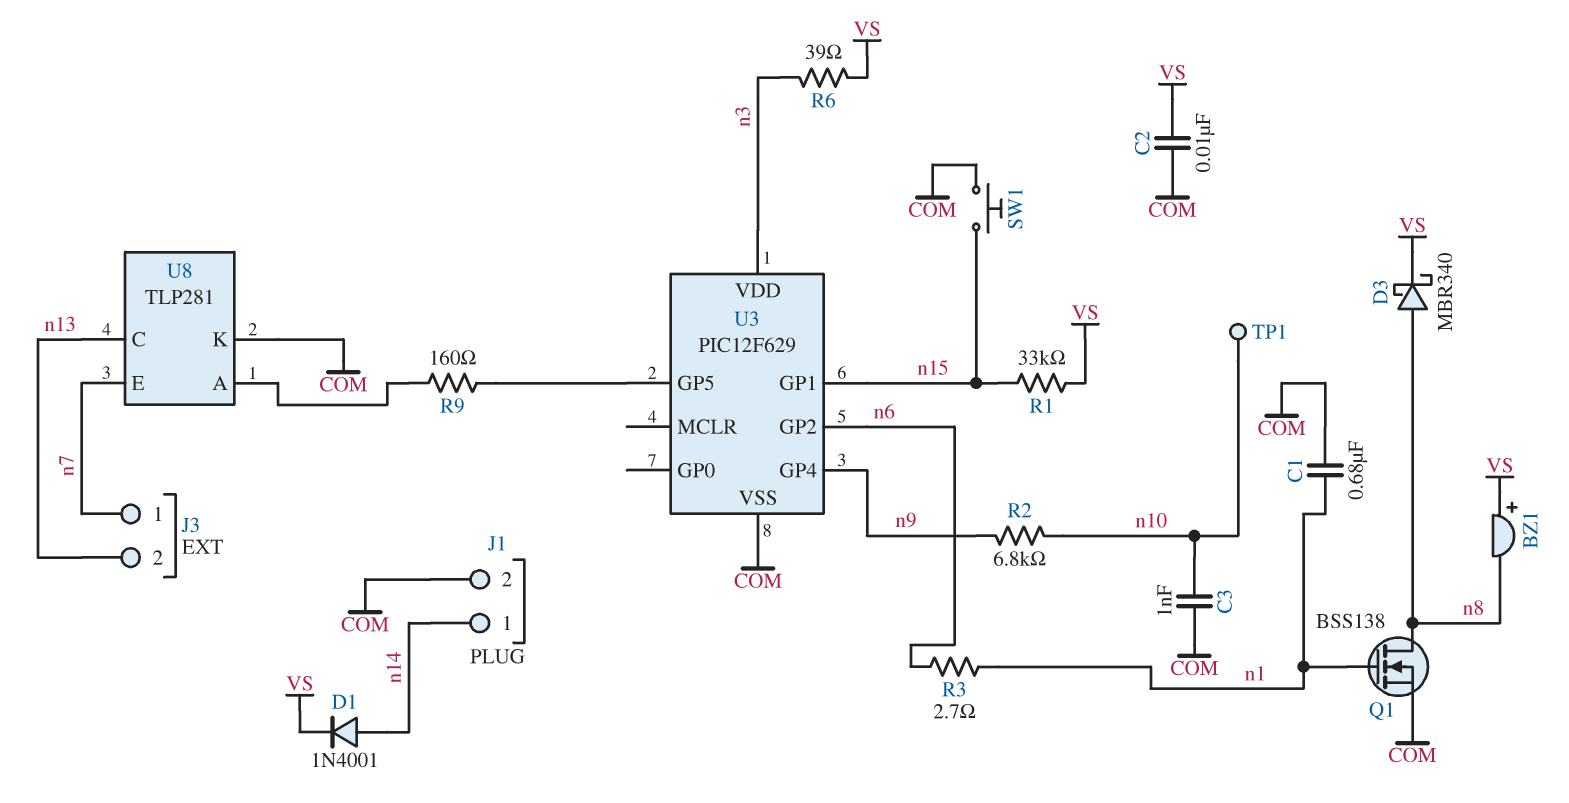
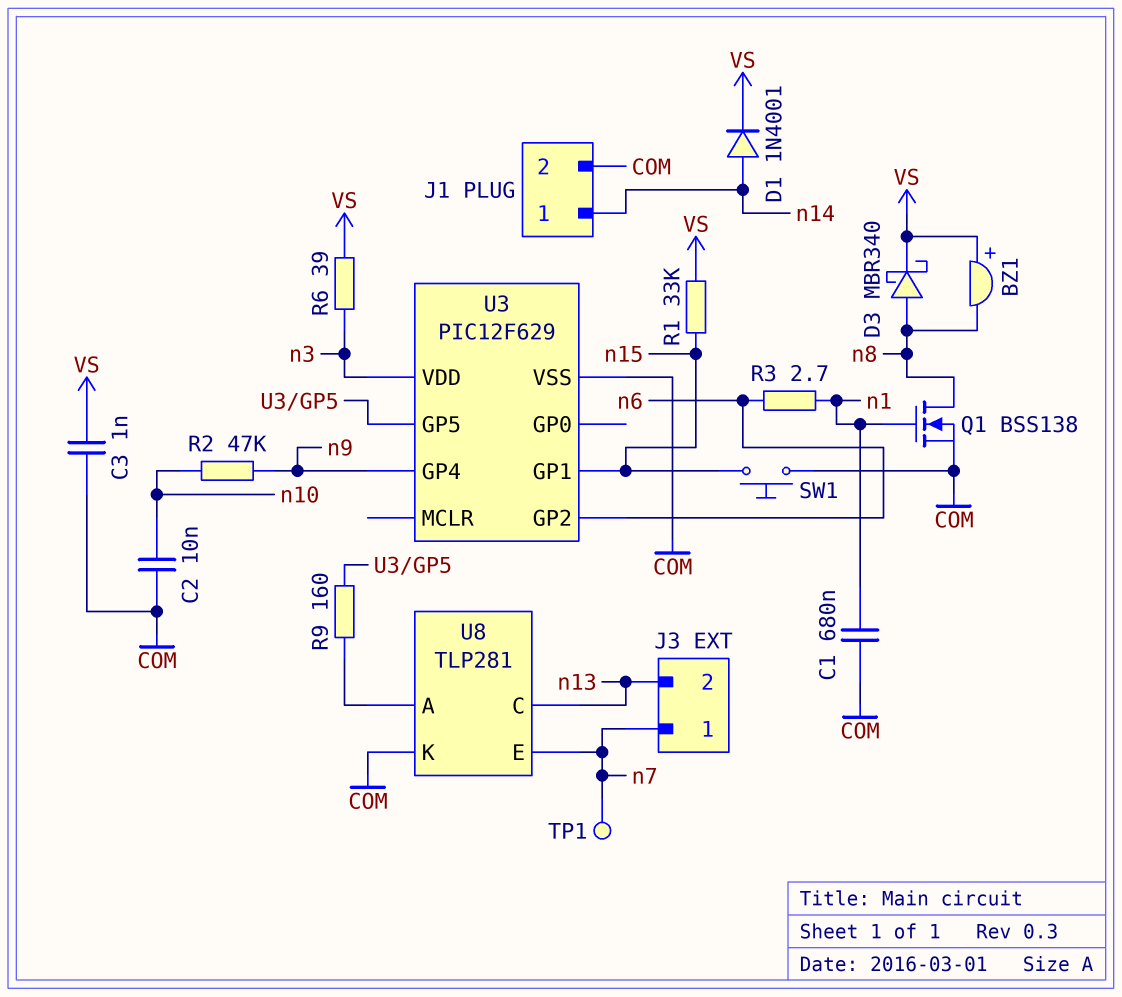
C2: 10nF (COM, VS) -> 10nF (COM, n10)
C3: 1nF (COM, n10) -> 1nF (COM, VS)
R2: 6.8k (n9, n10) -> 47k (n9, n10)
TP1: test point (n10) -> test point (n7)

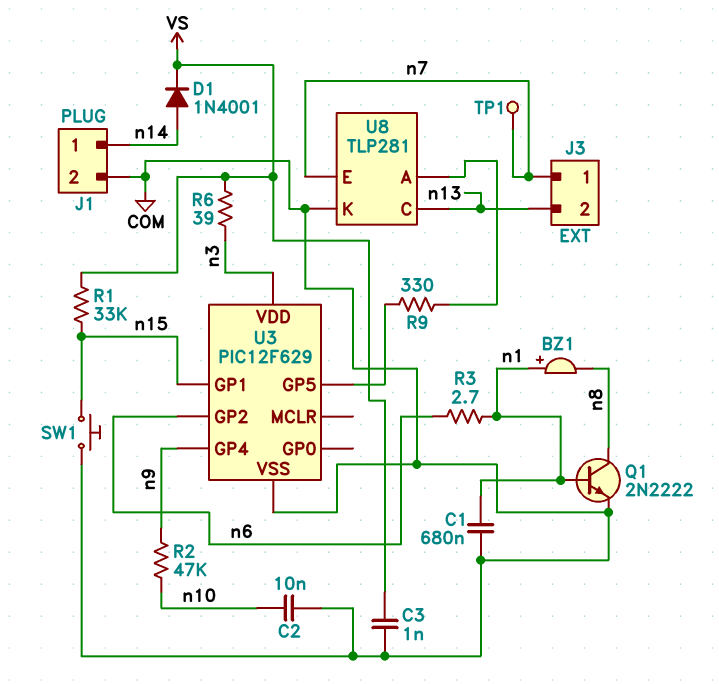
BZ1: buzzer (plus VS, minus n8) -> buzzer (plus n1, minus n8)
D3: schottky MBR340 (A n8, K VS) -> none
Q1: NMOS BSS138 (G n1, D n8, S COM) -> NPN 2N2222 (B n1, C n8, E COM)
R9: 160 (U3/GP5, U8/A) -> 330 (U3/GP5, U8/A)

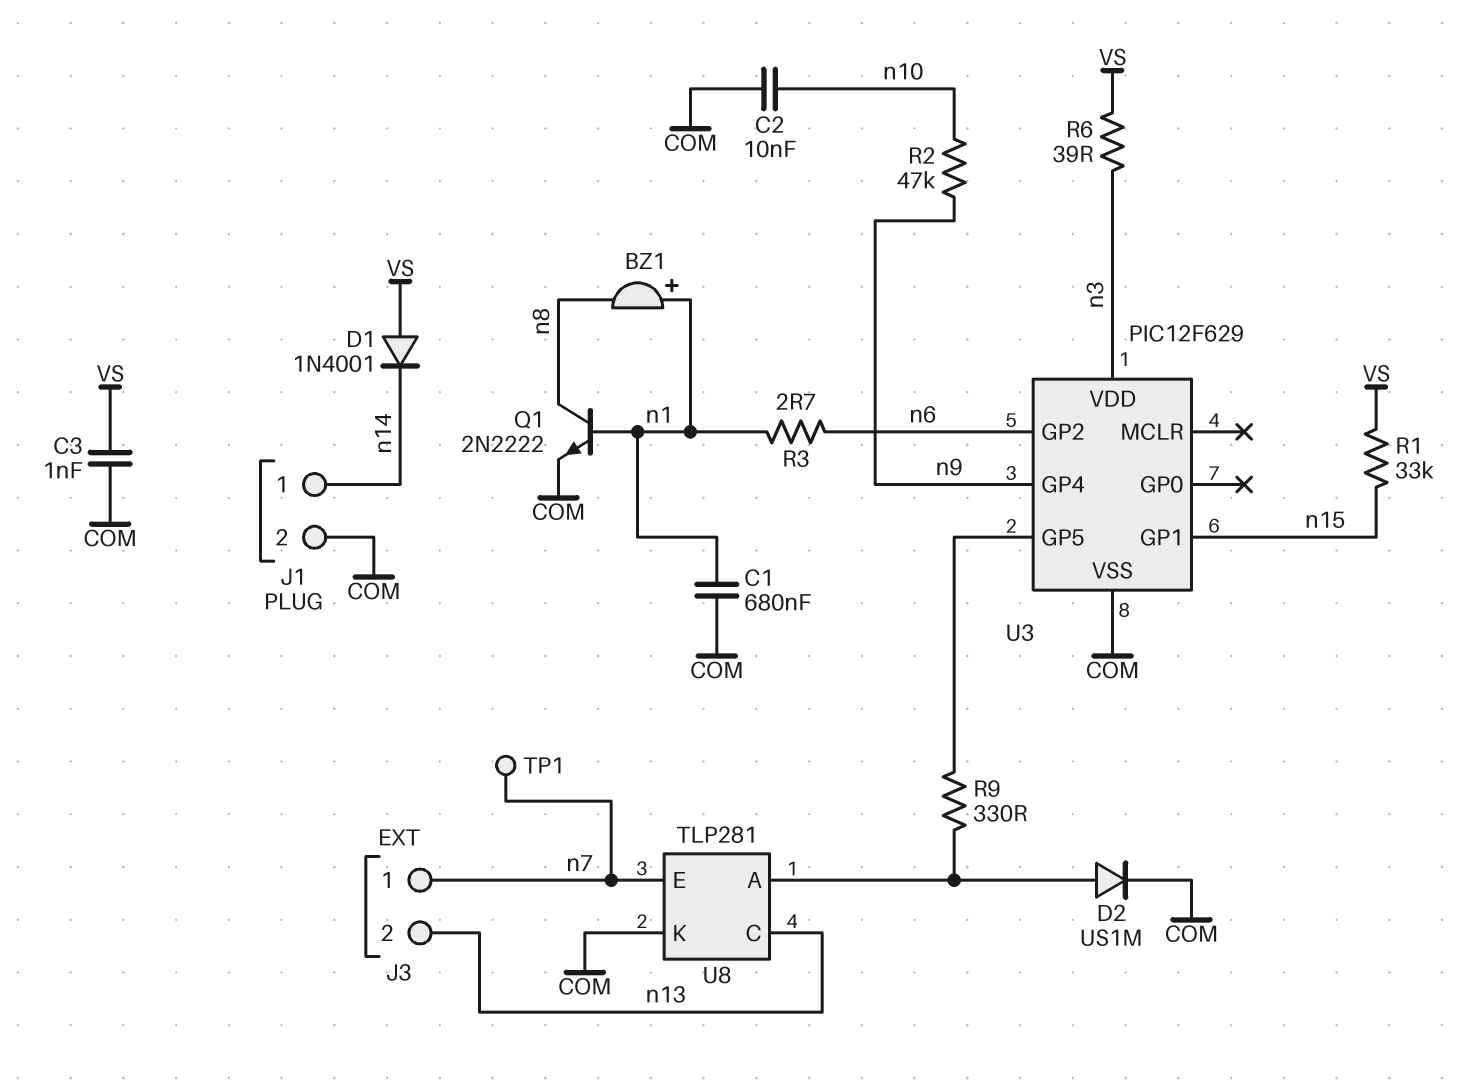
D1: diode 1N4001 (A n14, K VS) -> diode 1N4001 (A VS, K n14)
D2: none -> diode US1M (A U8/A, K COM)
SW1: button (COM, n15) -> none

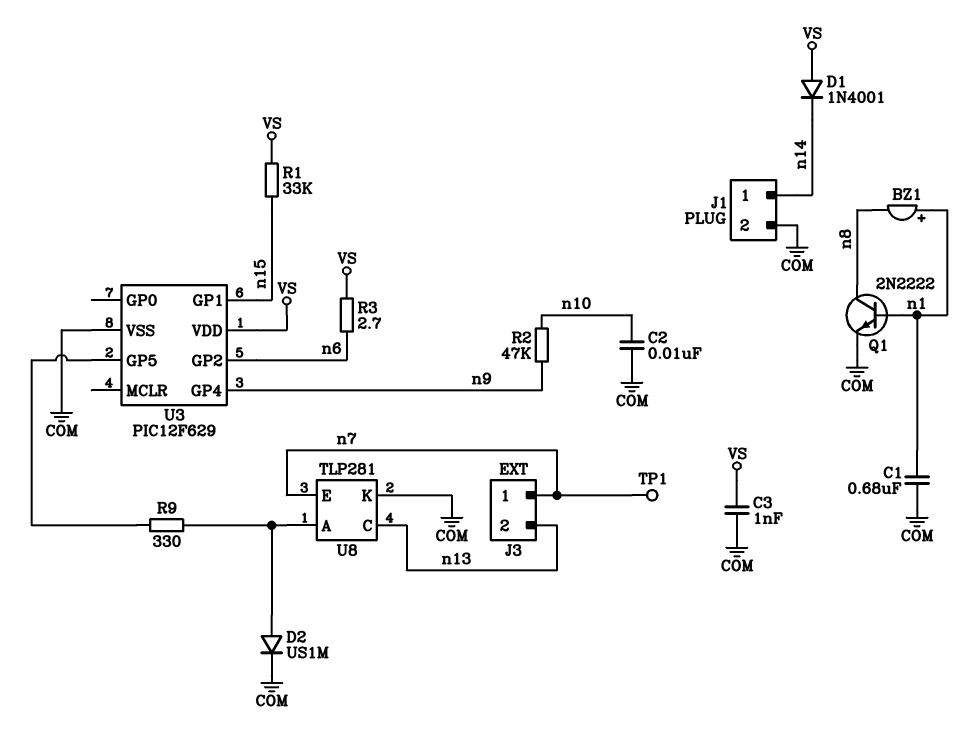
R3: 2.7 (n1, n6) -> 2.7 (VS, n6)
R6: 39 (VS, n3) -> none
U3 pin VDD: n3 -> VS

